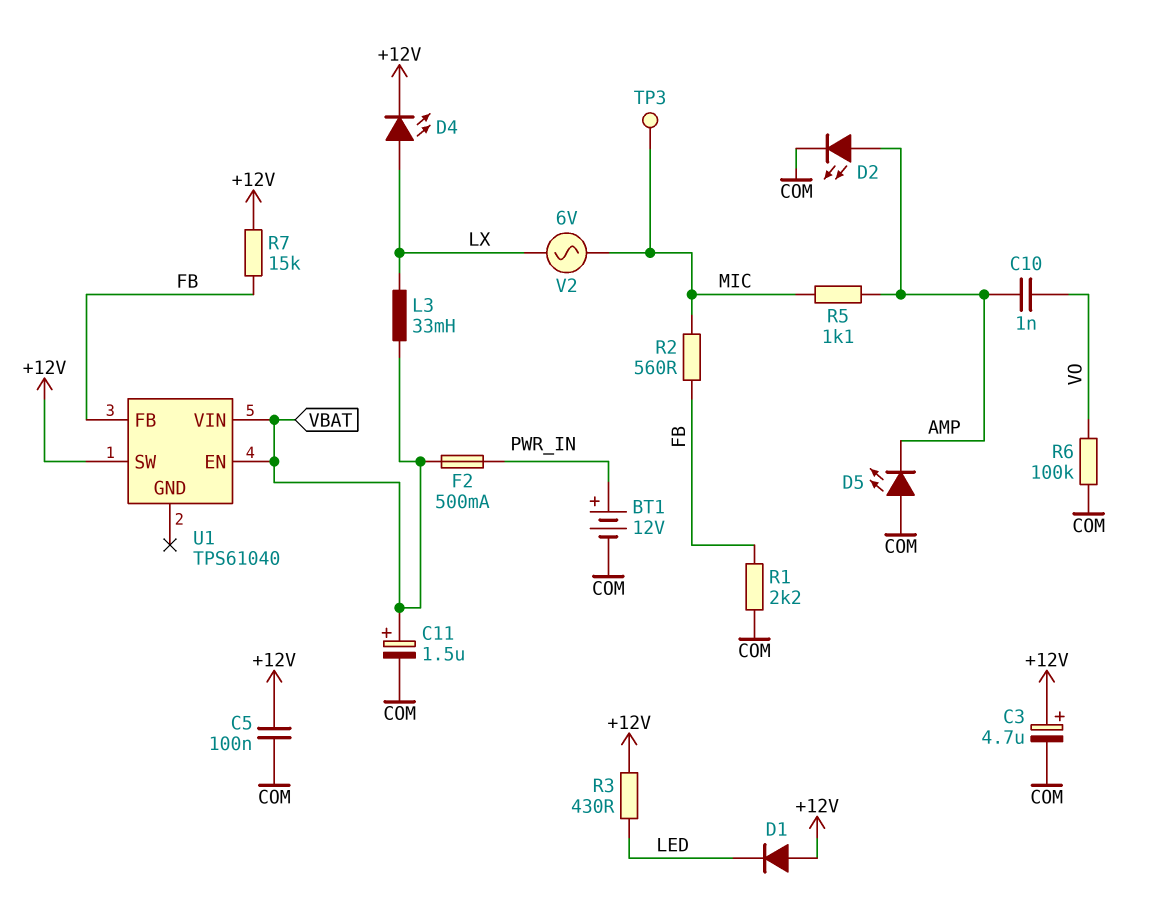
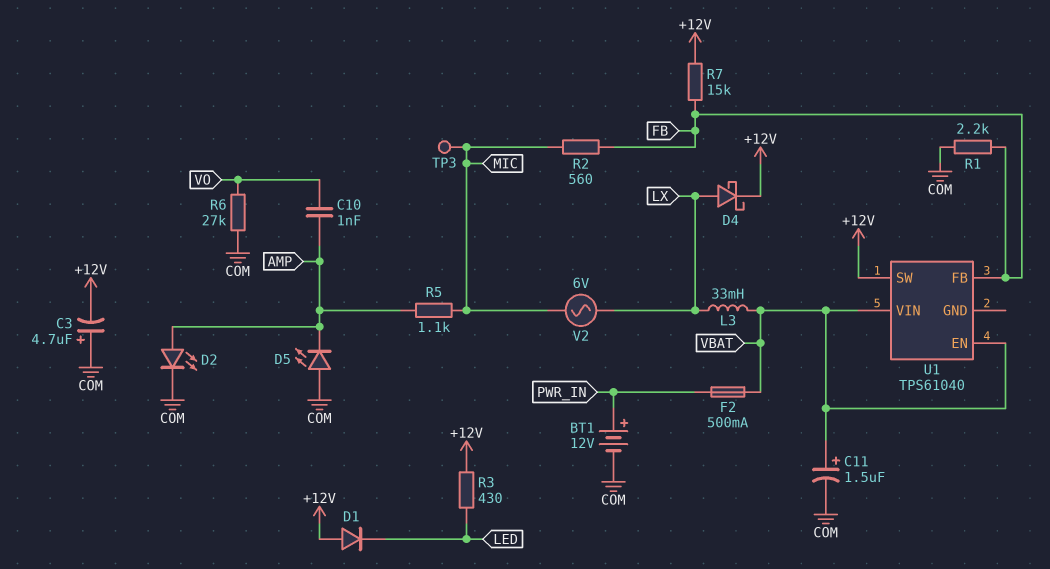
C3: 4.7uF (plus +12V, minus COM) -> 4.7uF (plus COM, minus +12V)
C5: 100nF (+12V, COM) -> none
D4: LED (A LX, K +12V) -> schottky (A LX, K +12V)
R6: 100k (COM, VO) -> 27k (COM, VO)

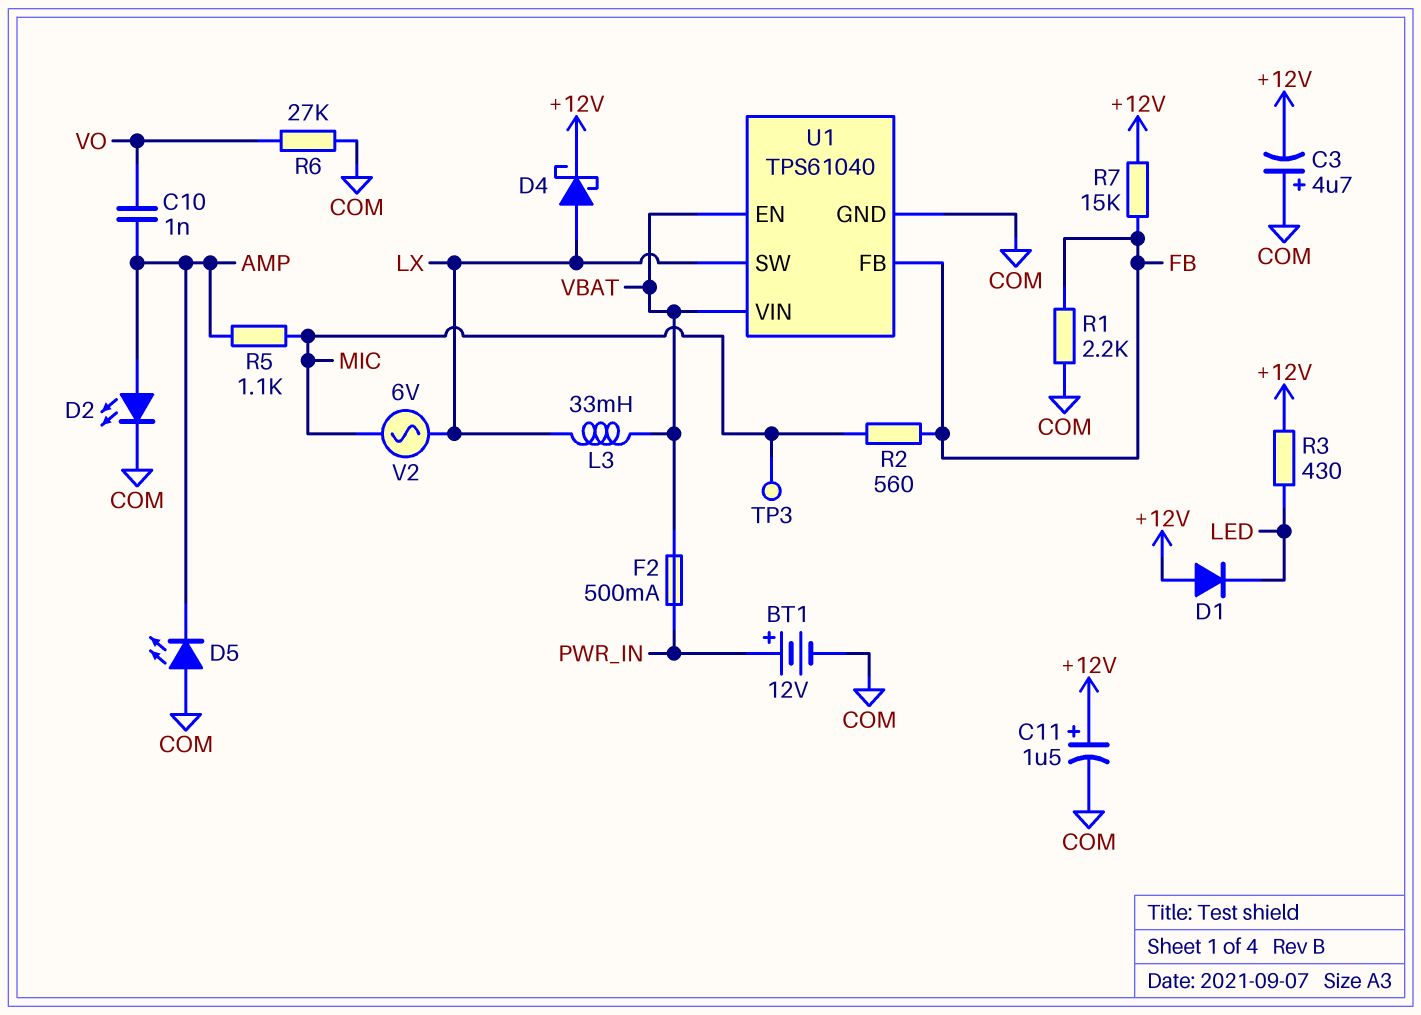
C11: 1.5uF (plus VBAT, minus COM) -> 1.5uF (plus +12V, minus COM)
U1 pin GND: none -> COM
U1 pin SW: +12V -> LX

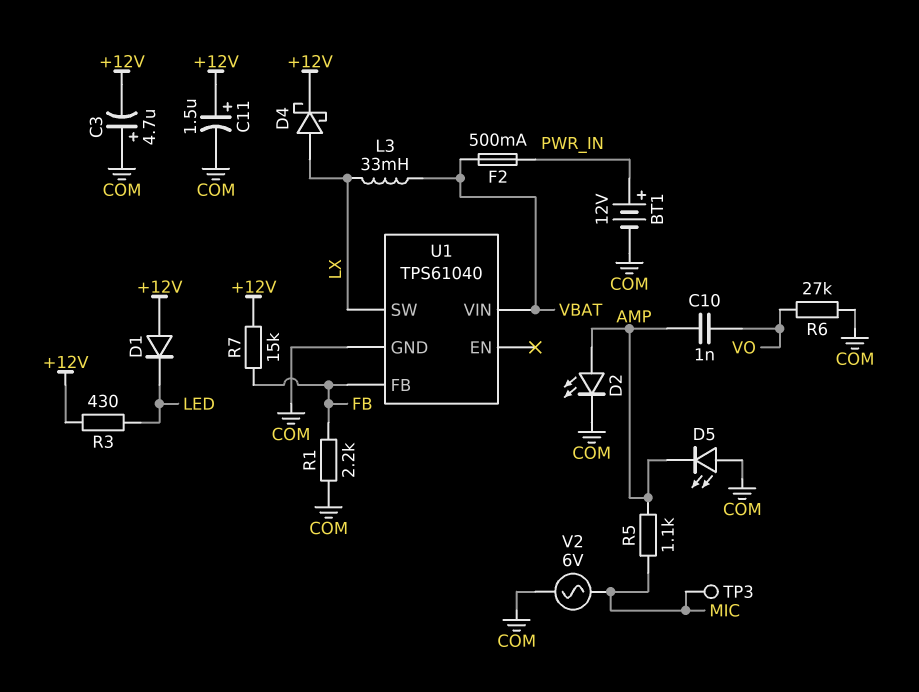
R2: 560 (FB, MIC) -> none
U1 pin EN: VBAT -> none
V2: AC 6V (LX, MIC) -> AC 6V (COM, MIC)

